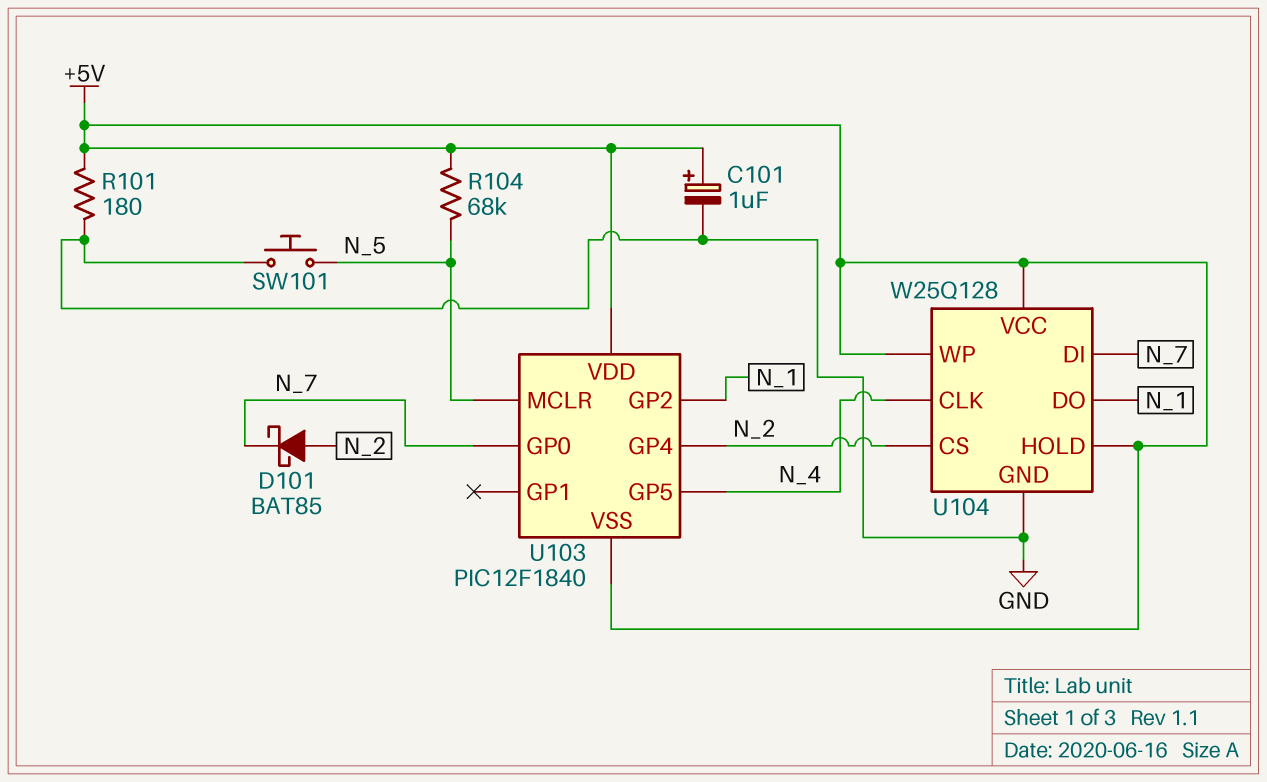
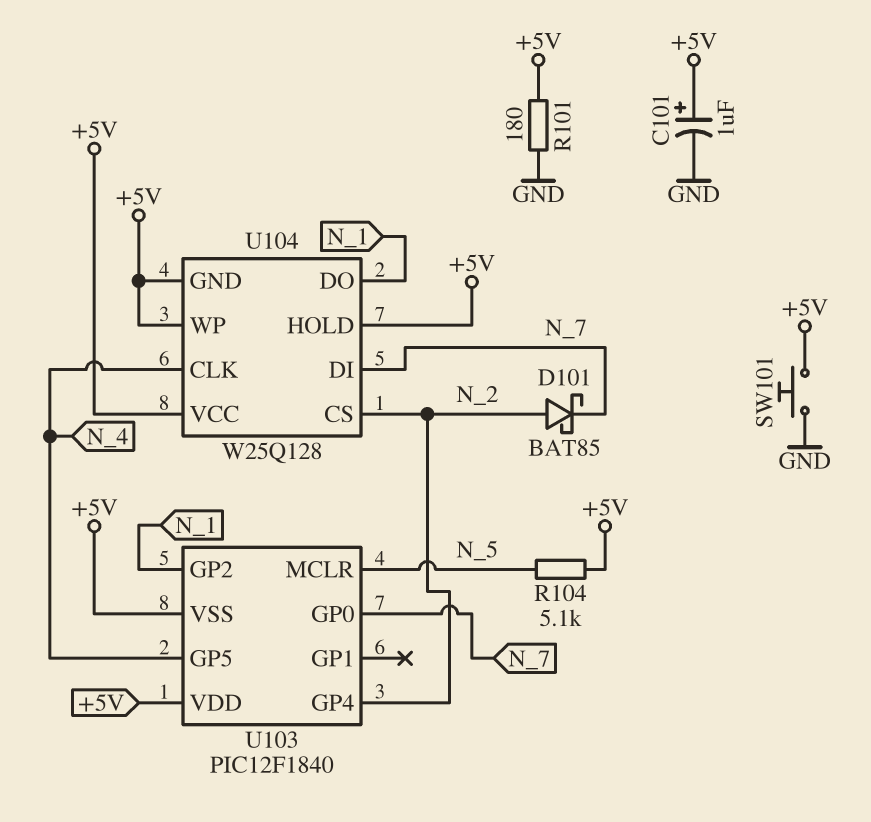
R104: 68k (+5V, N_5) -> 5.1k (+5V, N_5)
SW101: button (GND, N_5) -> button (+5V, GND)
U104 pin GND: GND -> +5V

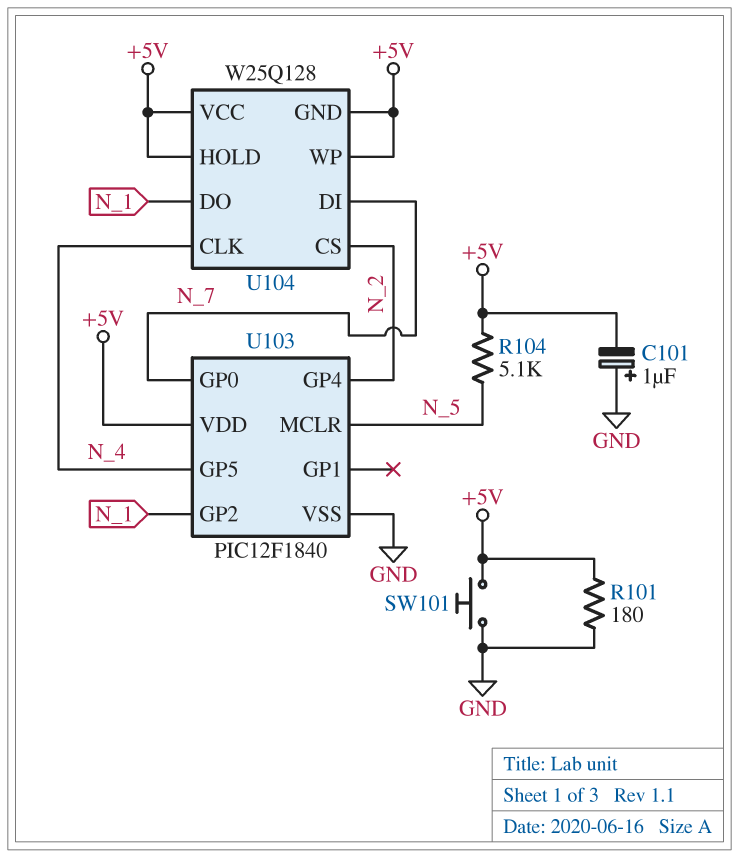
C101: 1uF (plus +5V, minus GND) -> 1uF (plus GND, minus +5V)
D101: schottky BAT85 (A N_2, K N_7) -> none
U103 pin VSS: +5V -> GND

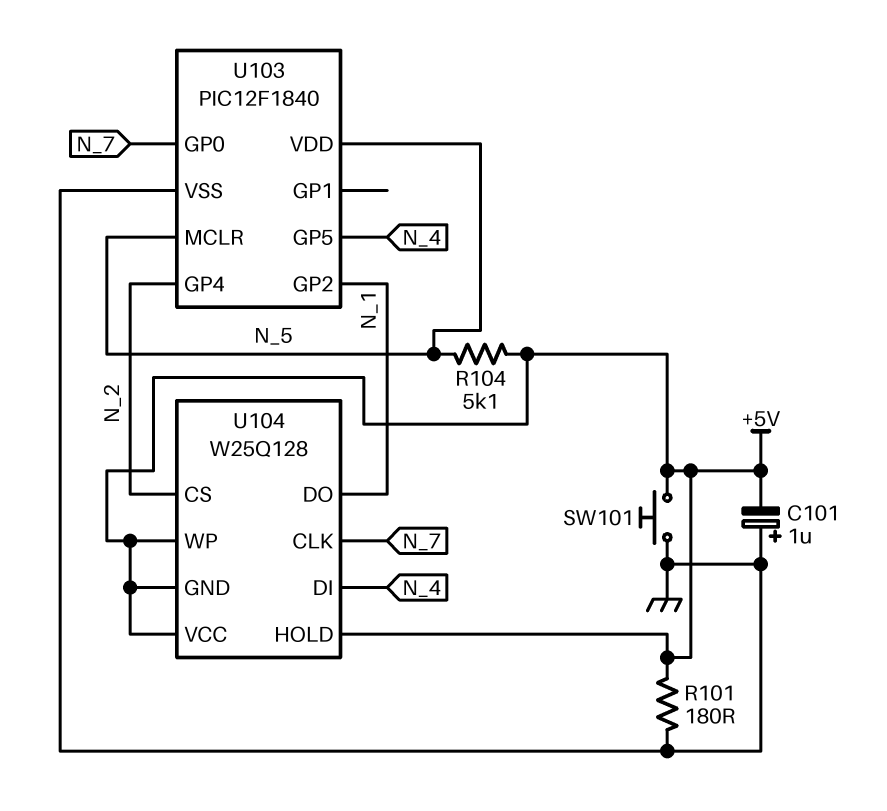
U103 pin VDD: +5V -> N_5
U104 pin CLK: N_4 -> N_7
U104 pin DI: N_7 -> N_4

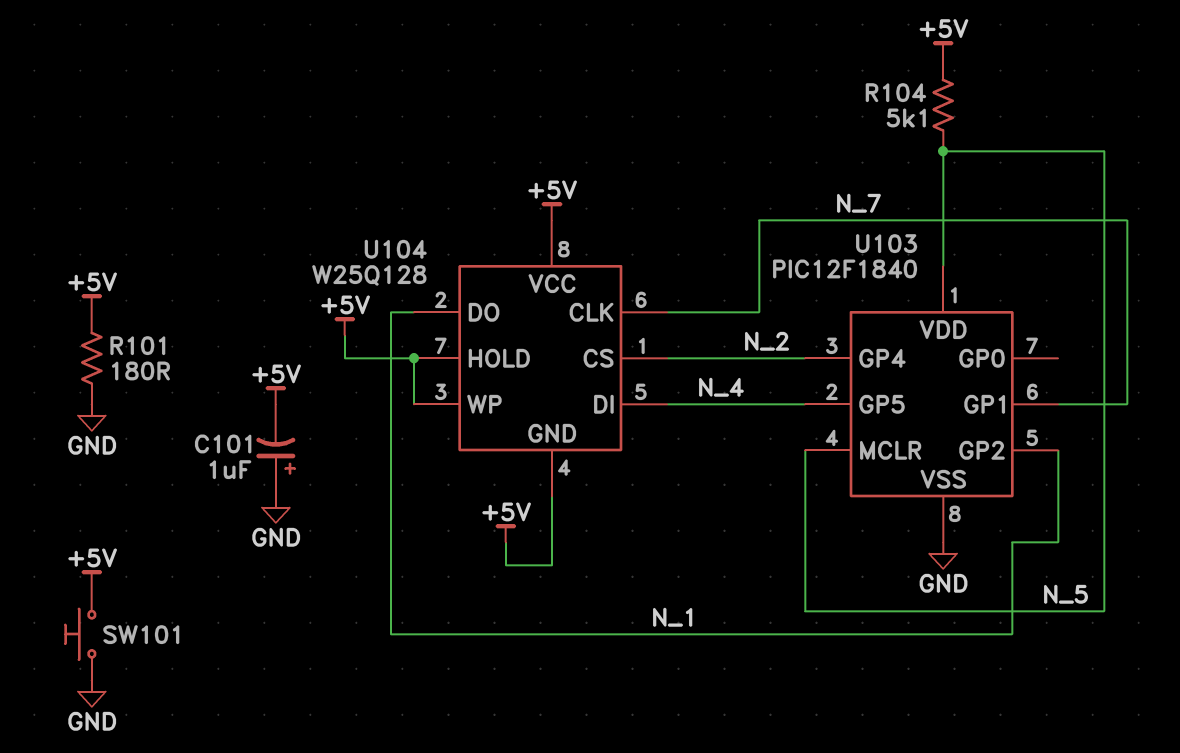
U103 pin GP0: N_7 -> none
U103 pin GP1: none -> N_7

